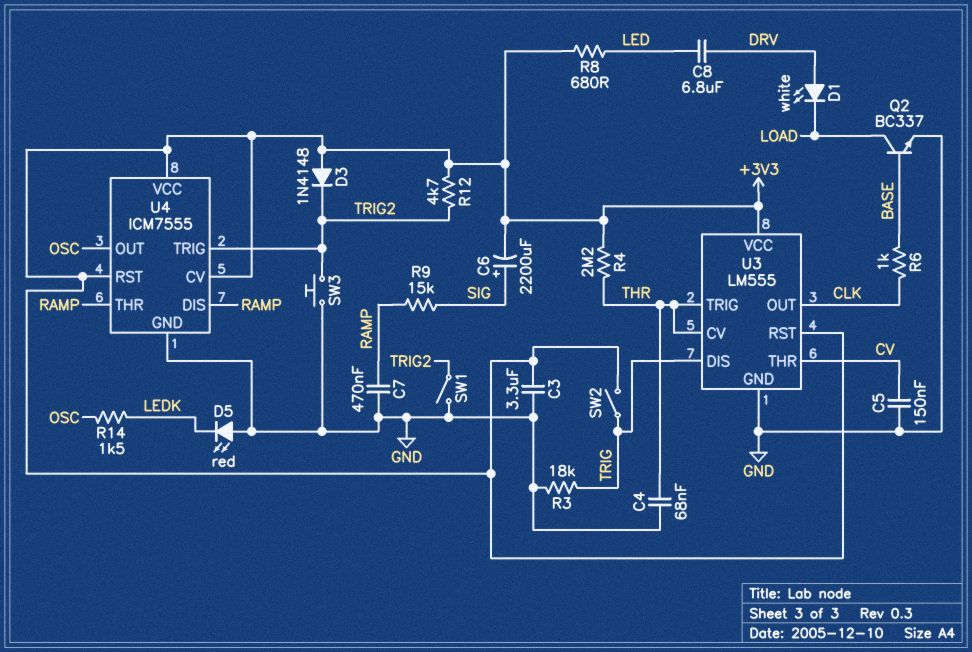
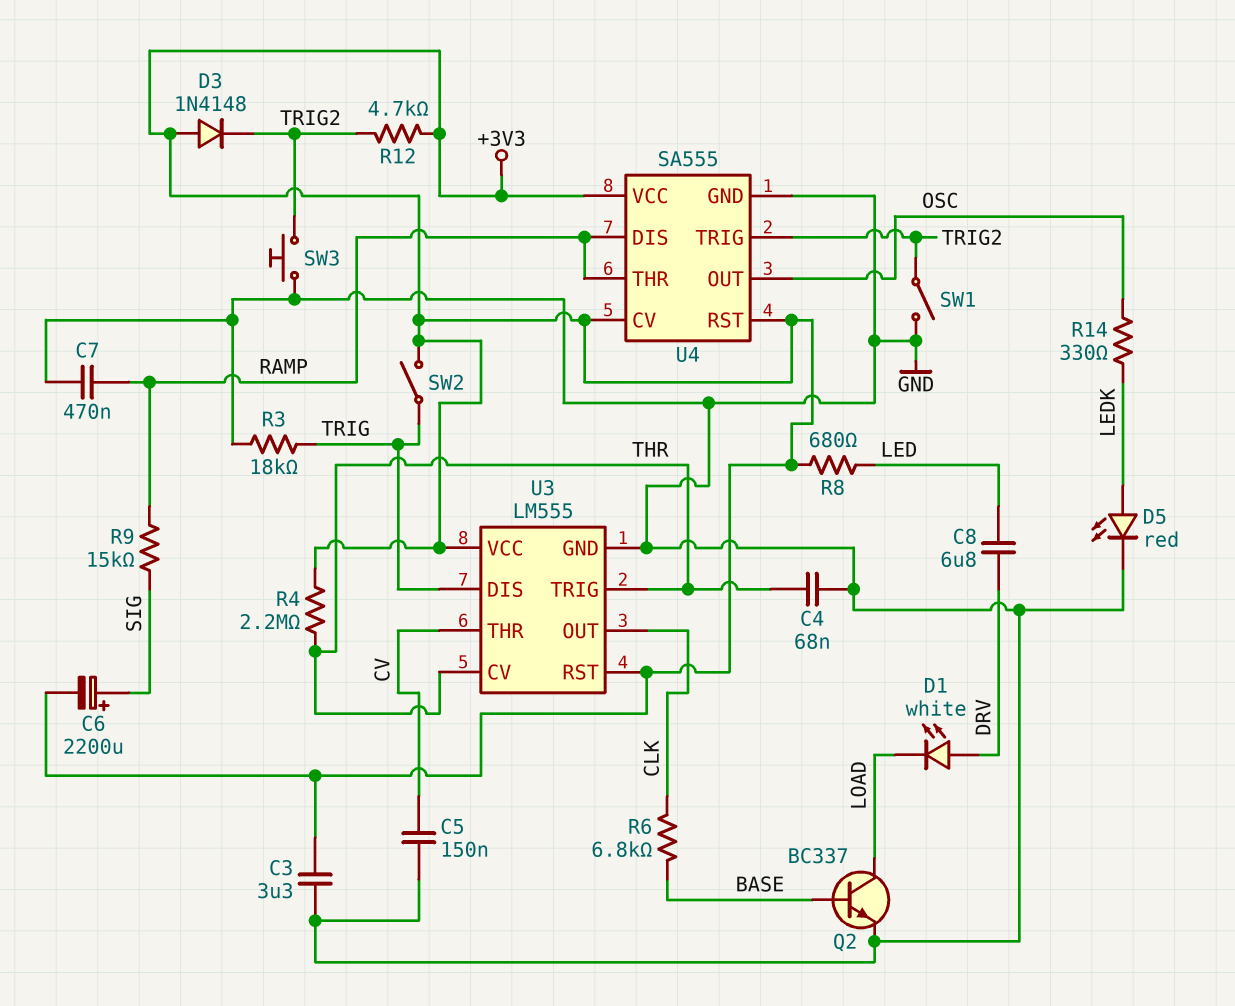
D5: LED red (A GND, K LEDK) -> LED red (A LEDK, K GND)
R6: 1k (BASE, CLK) -> 6.8k (BASE, CLK)
R14: 1.5k (LEDK, OSC) -> 330 (LEDK, OSC)
U4: ICM7555 -> SA555

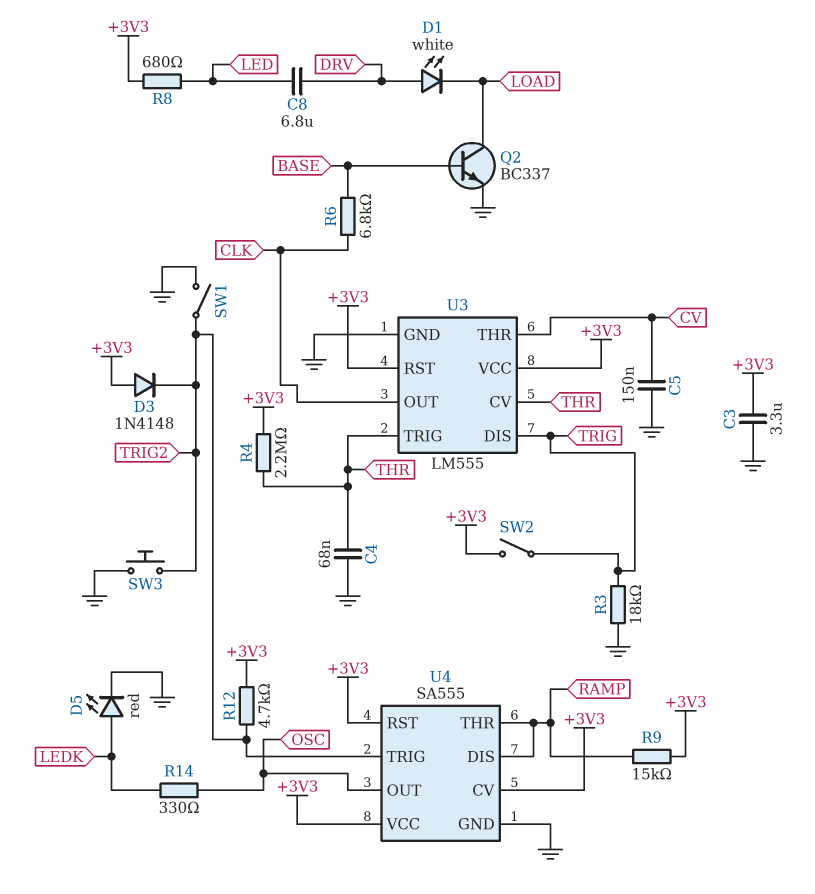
C6: 2200uF (plus SIG, minus +3V3) -> none
C7: 470nF (GND, RAMP) -> none
R9: 15k (RAMP, SIG) -> 15k (+3V3, RAMP)

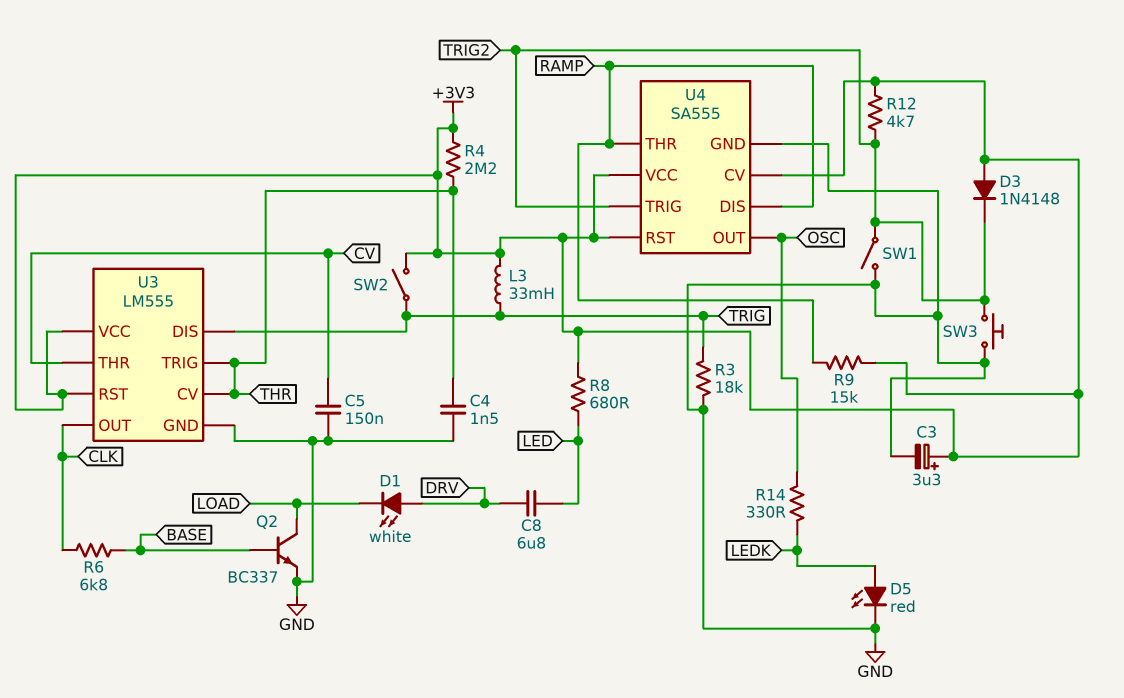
C3: 3.3uF (+3V3, GND) -> 3.3uF (plus +3V3, minus GND)
C4: 68nF (GND, THR) -> 1.5nF (GND, THR)
L3: none -> 33mH (+3V3, TRIG)

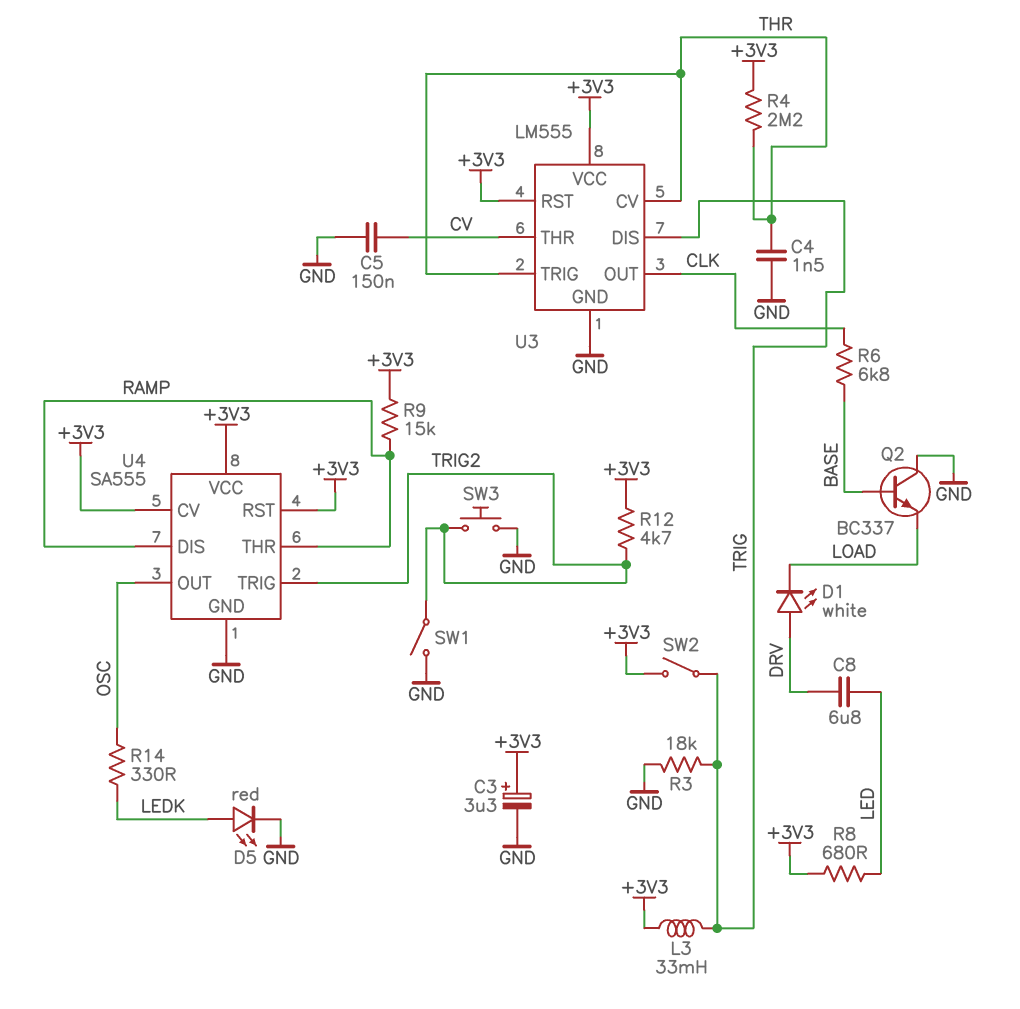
D3: diode 1N4148 (A +3V3, K TRIG2) -> none
Q2: NPN BC337 (B BASE, C LOAD, E GND) -> NPN BC337 (B BASE, C GND, E LOAD)

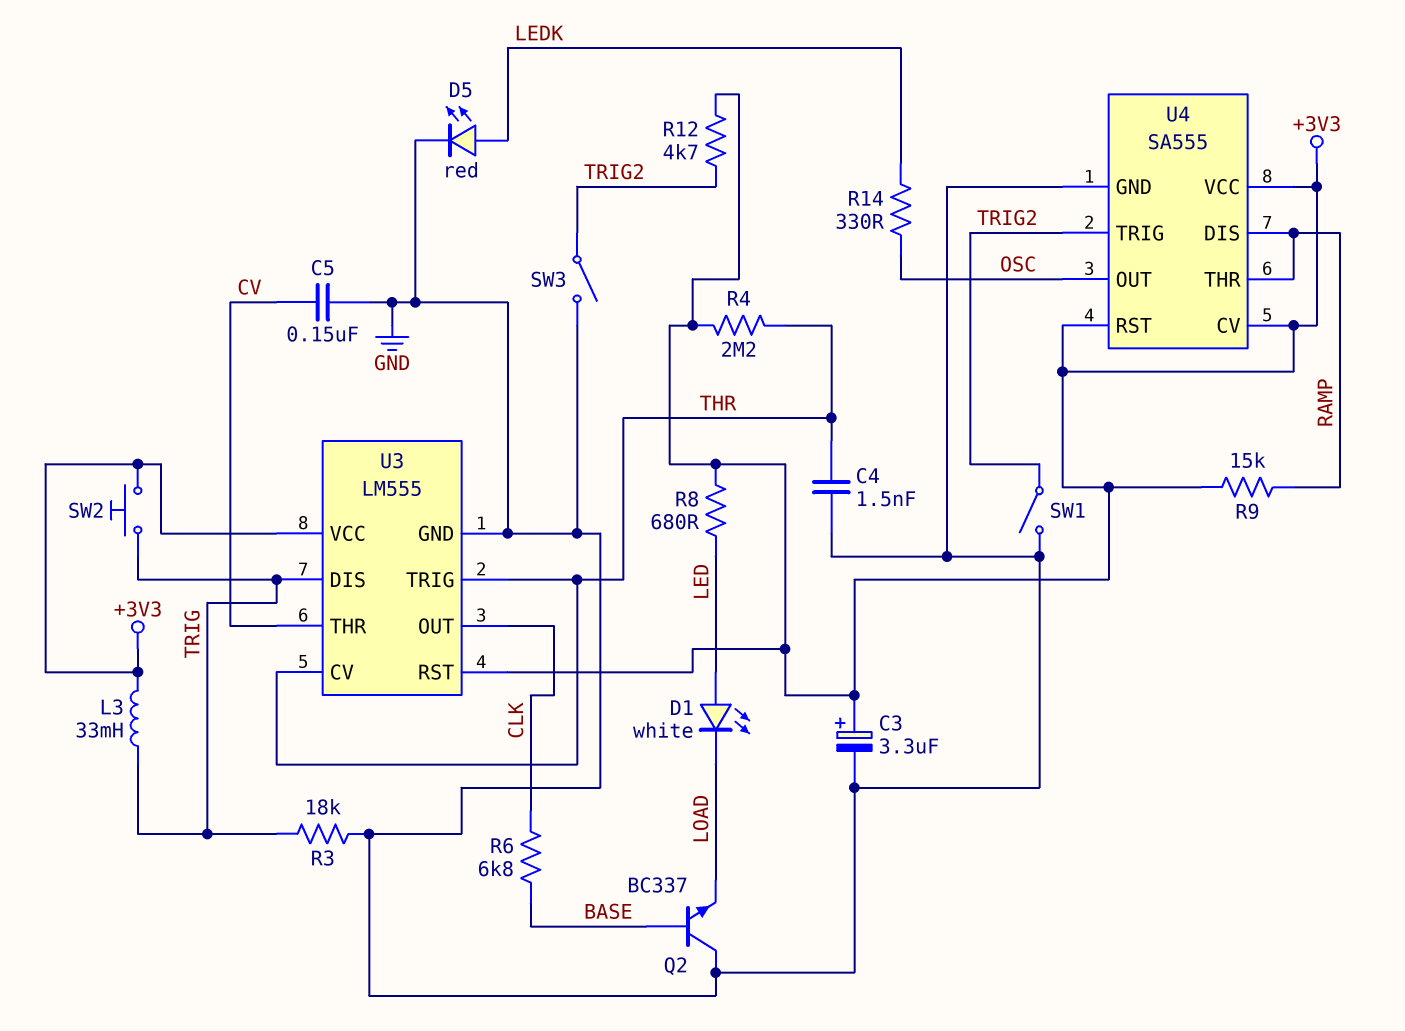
C8: 6.8uF (DRV, LED) -> none
D1: LED white (A DRV, K LOAD) -> LED white (A LED, K LOAD)
SW2: switch (+3V3, TRIG) -> button (+3V3, TRIG)
SW3: button (GND, TRIG2) -> switch (GND, TRIG2)

